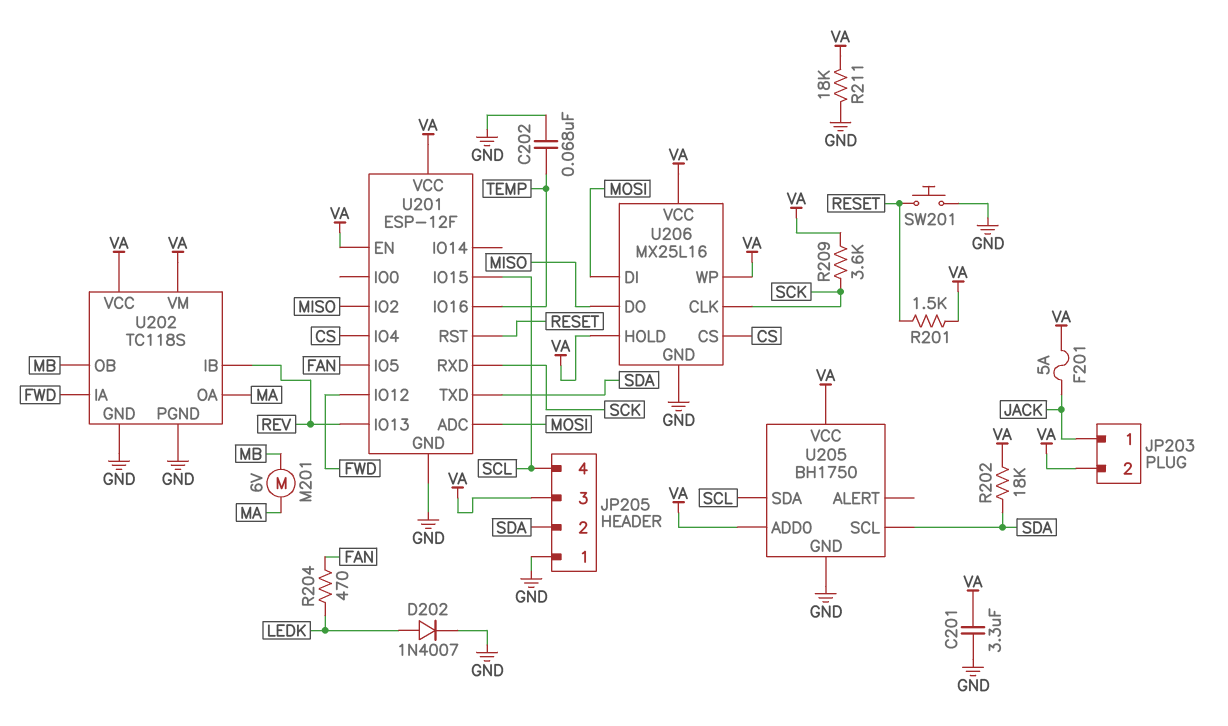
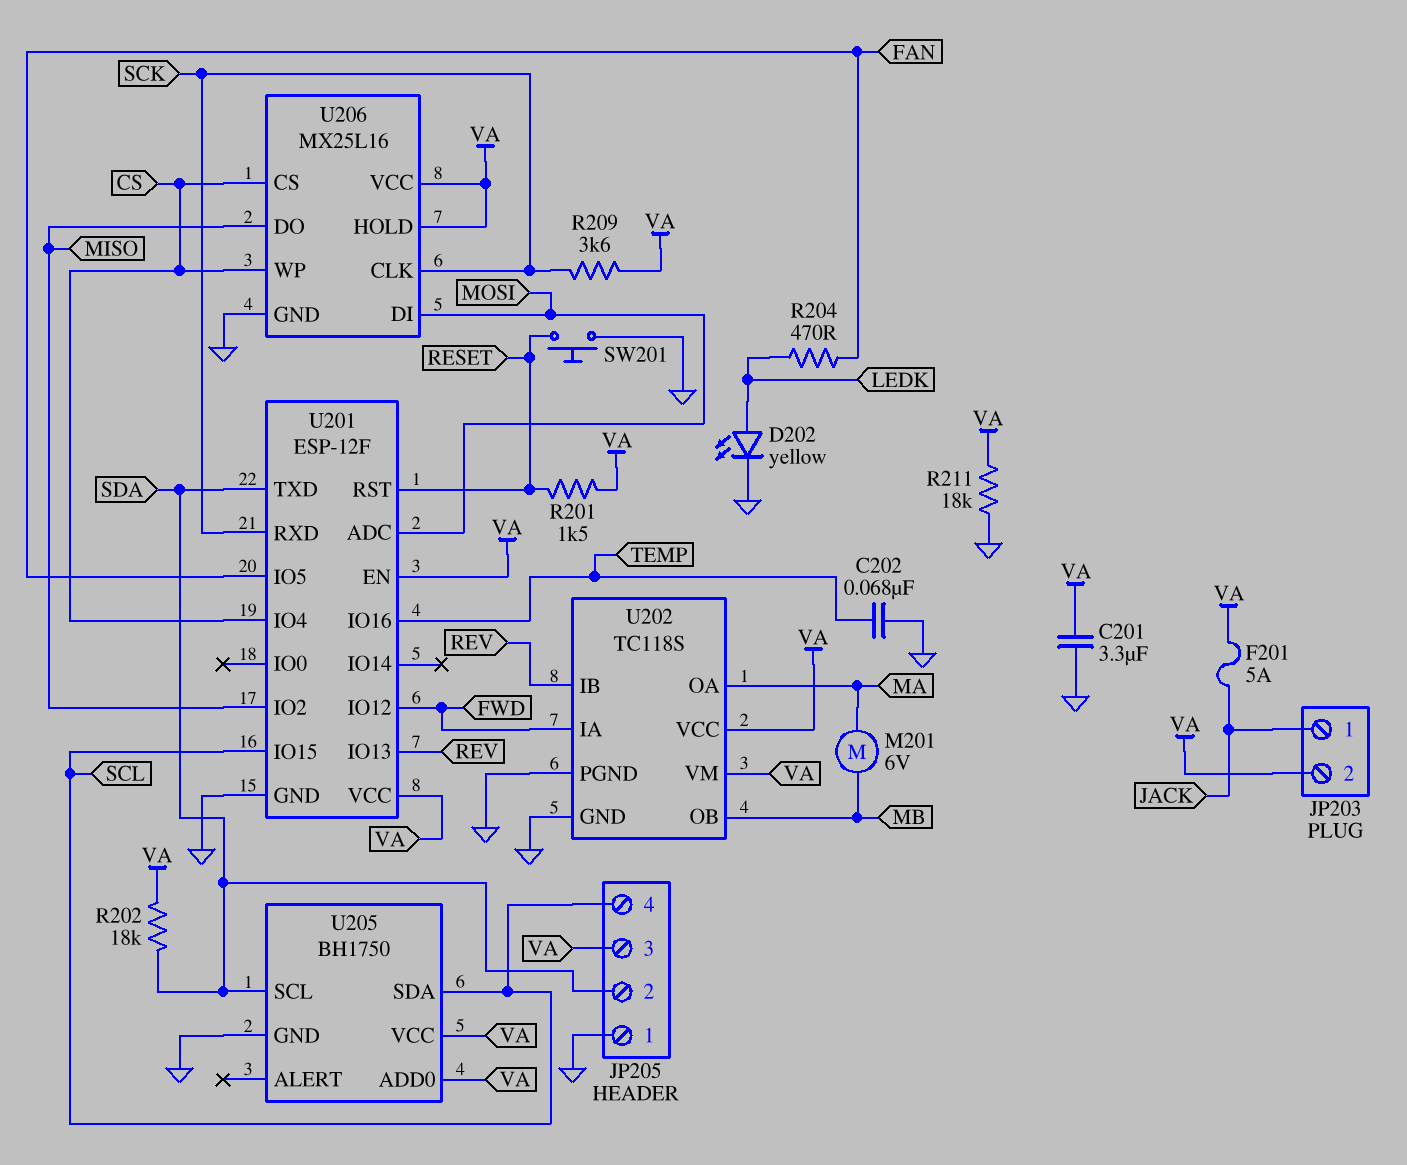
D202: diode 1N4007 (A LEDK, K GND) -> LED yellow (A LEDK, K GND)
U206 pin WP: VA -> CS

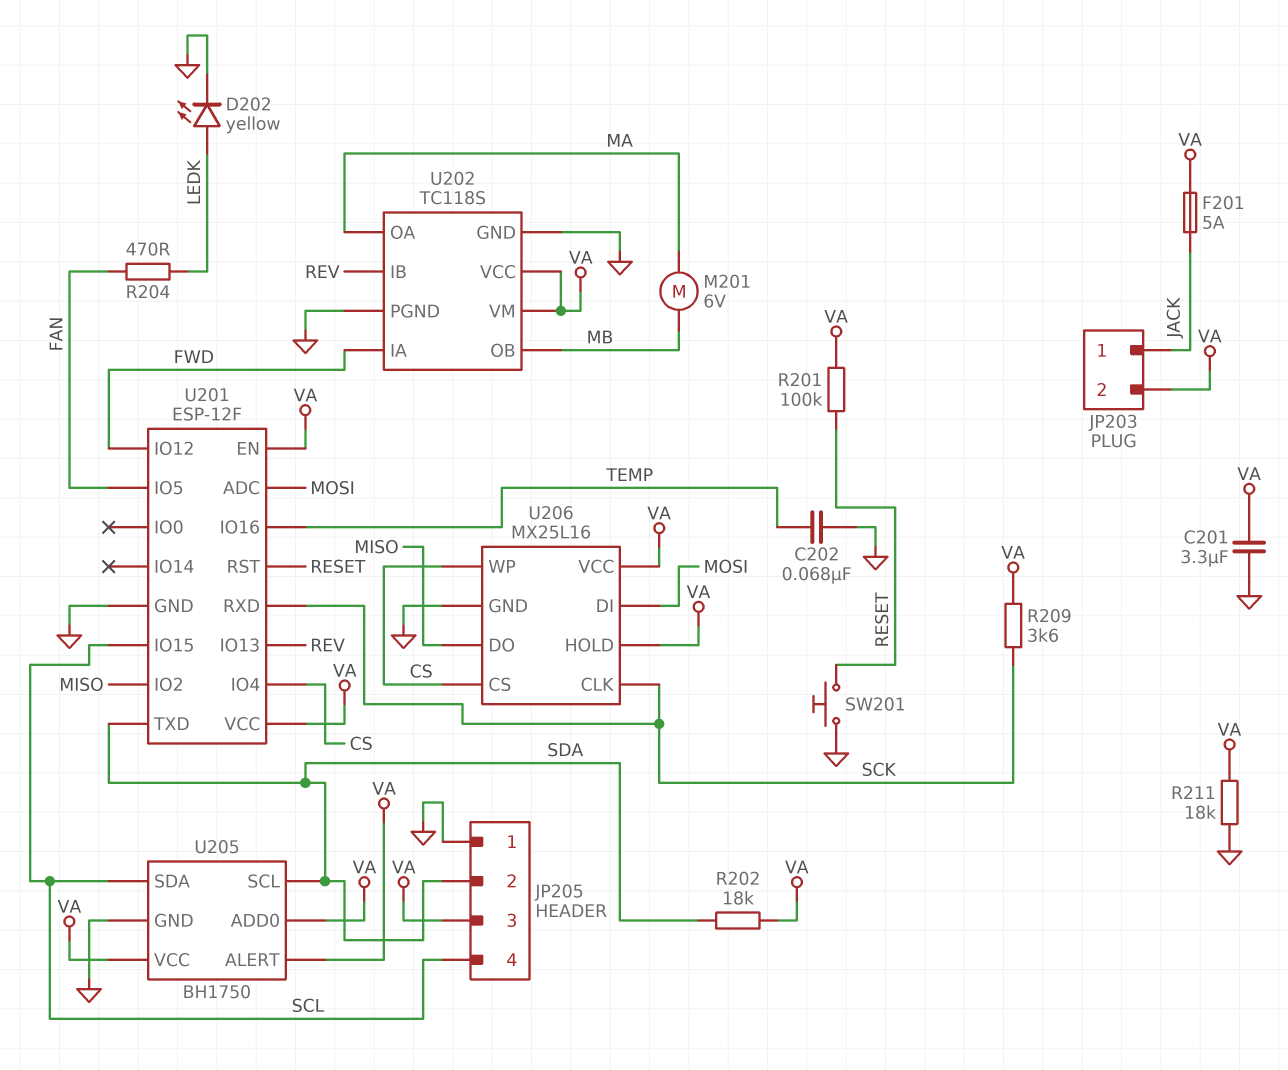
R201: 1.5k (RESET, VA) -> 100k (RESET, VA)
U205 pin ALERT: none -> VA

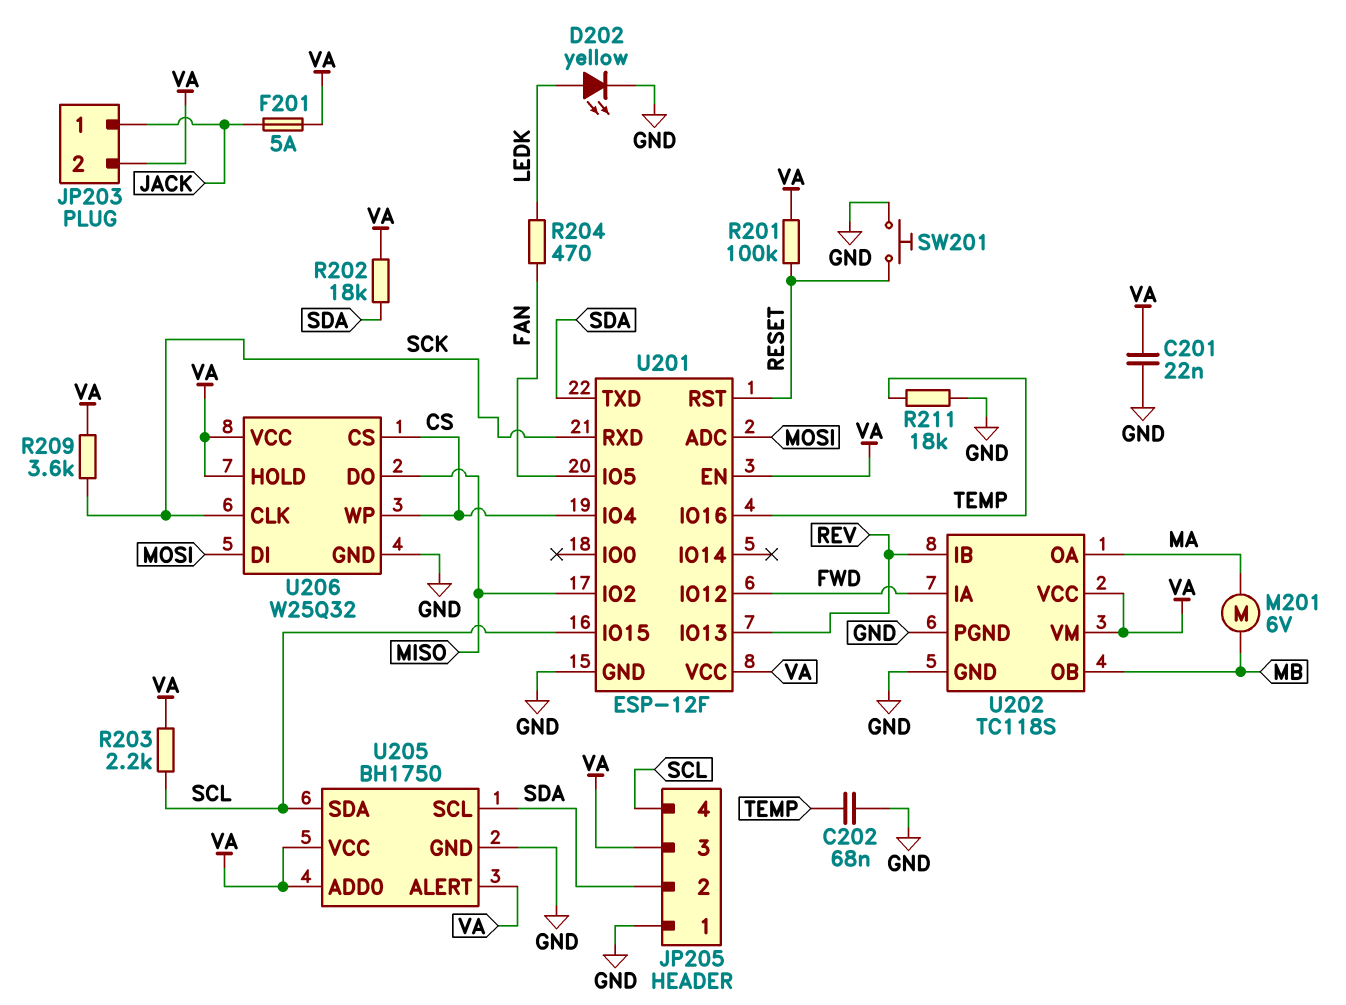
C201: 3.3uF (GND, VA) -> 22nF (GND, VA)
R203: none -> 2.2k (SCL, VA)
R211: 18k (GND, VA) -> 18k (GND, TEMP)
U206: MX25L16 -> W25Q32

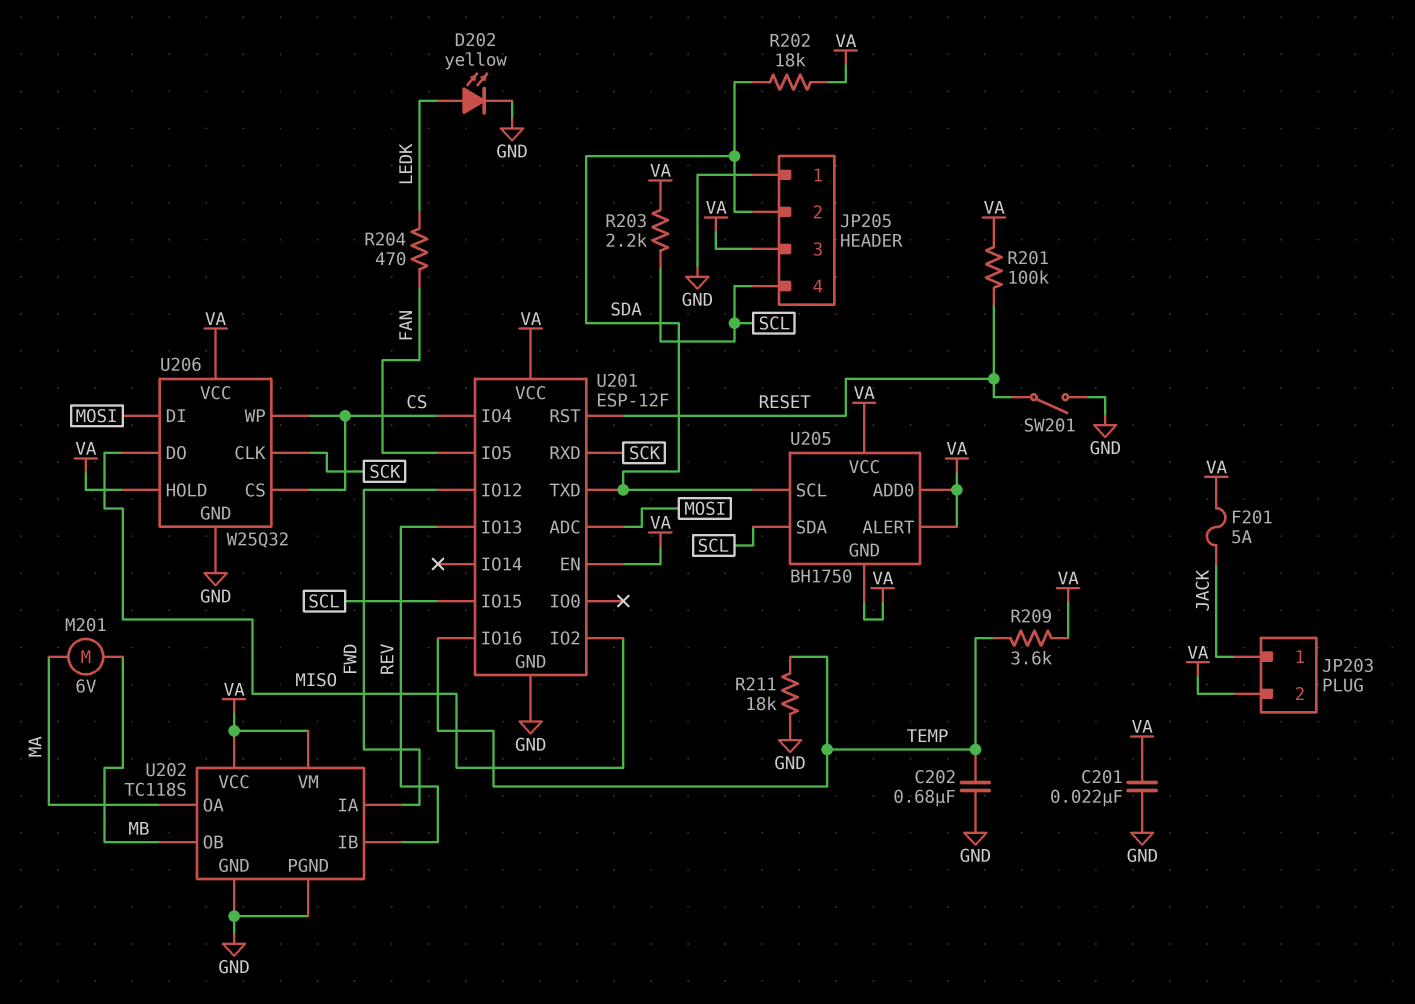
C202: 68nF (GND, TEMP) -> 680nF (GND, TEMP)
R209: 3.6k (SCK, VA) -> 3.6k (TEMP, VA)
SW201: button (GND, RESET) -> switch (GND, RESET)
U205 pin GND: GND -> VA

